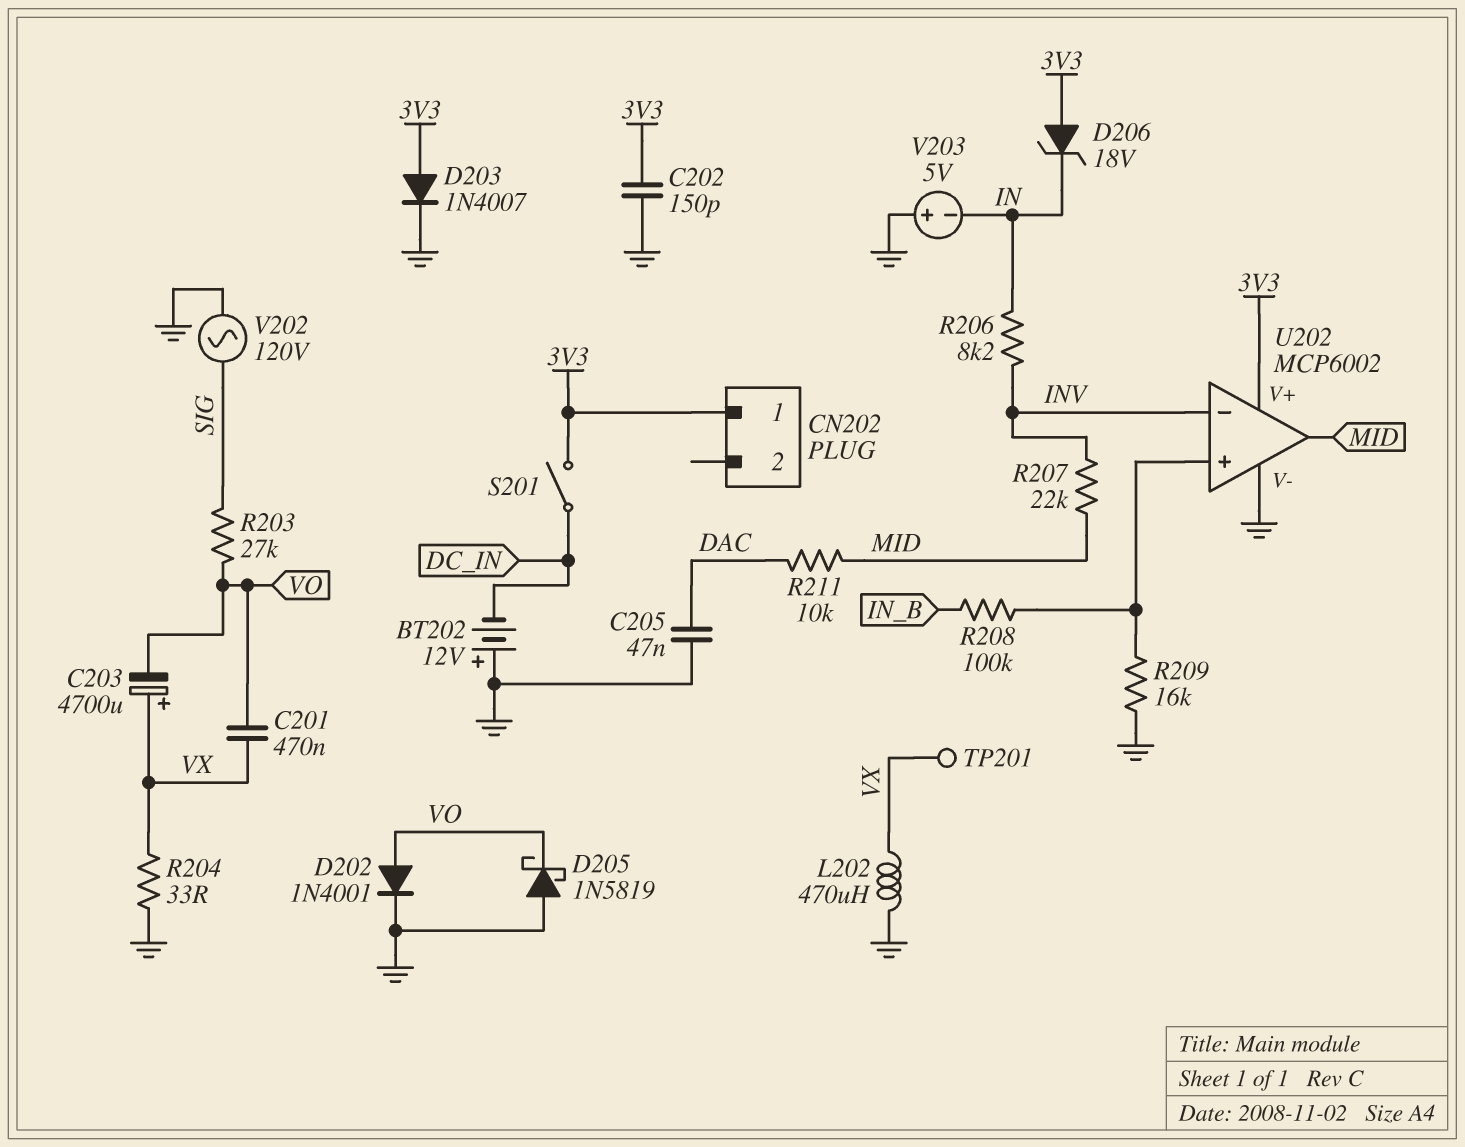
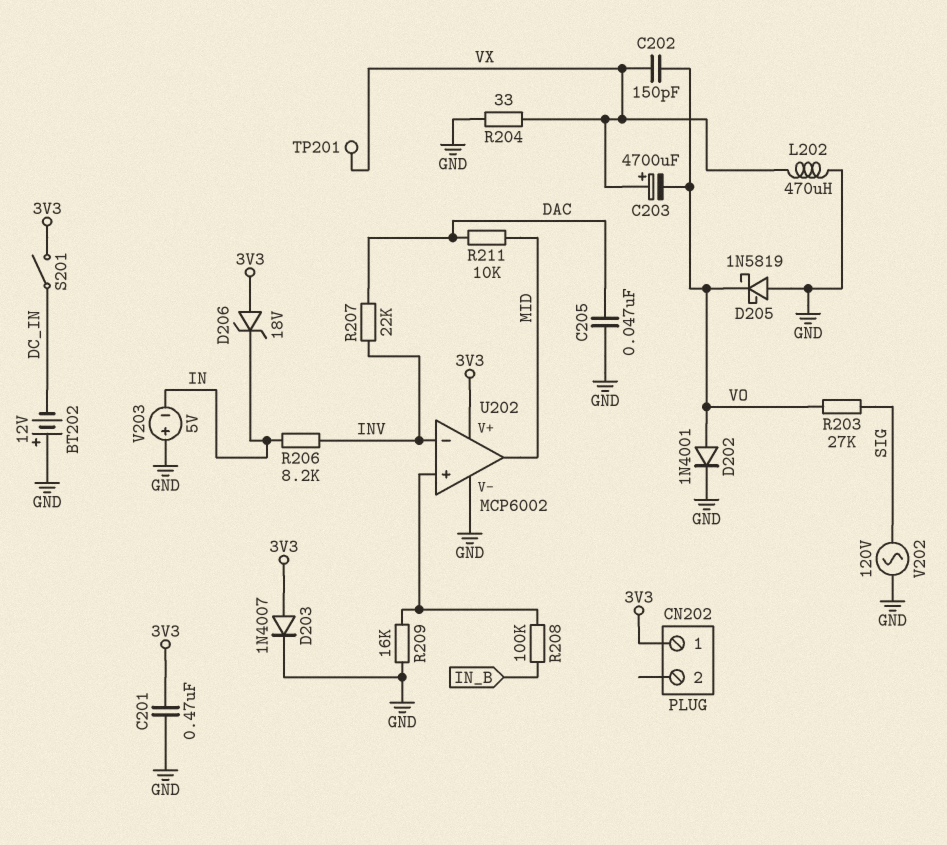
C201: 470nF (VO, VX) -> 470nF (3V3, GND)
C202: 150pF (3V3, GND) -> 150pF (VO, VX)
R207: 22k (INV, MID) -> 22k (DAC, INV)

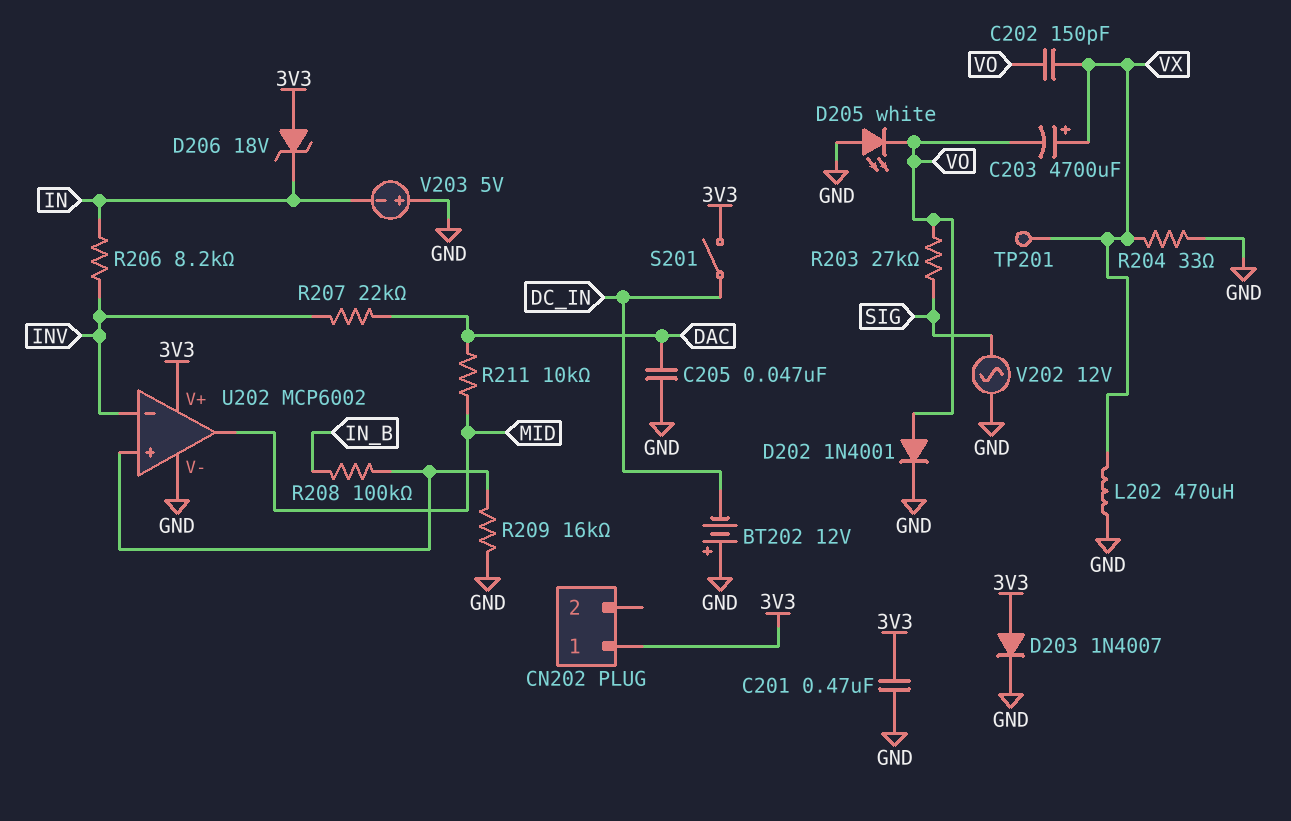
D205: schottky 1N5819 (A GND, K VO) -> LED white (A GND, K VO)
V202: AC 120V (GND, SIG) -> AC 12V (GND, SIG)

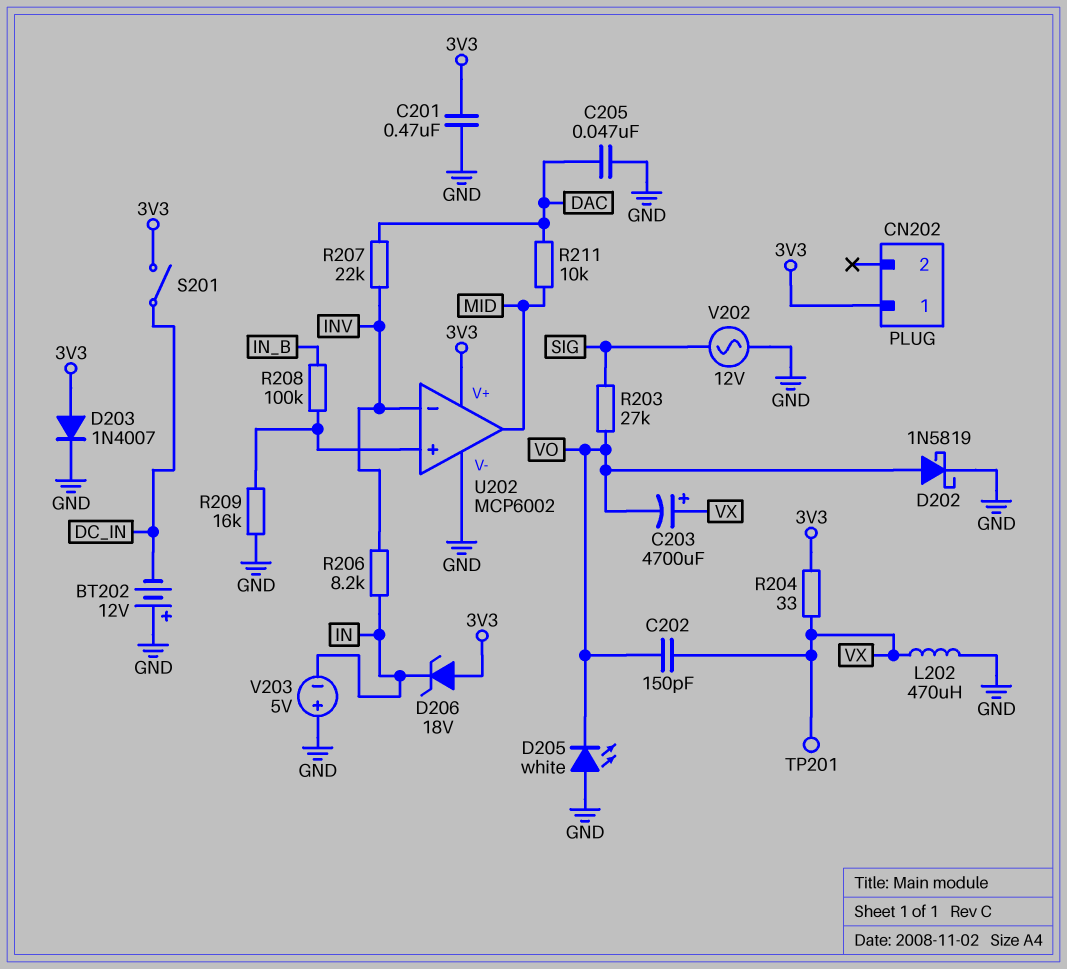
D202: diode 1N4001 (A VO, K GND) -> schottky 1N5819 (A VO, K GND)
R204: 33 (GND, VX) -> 33 (3V3, VX)

